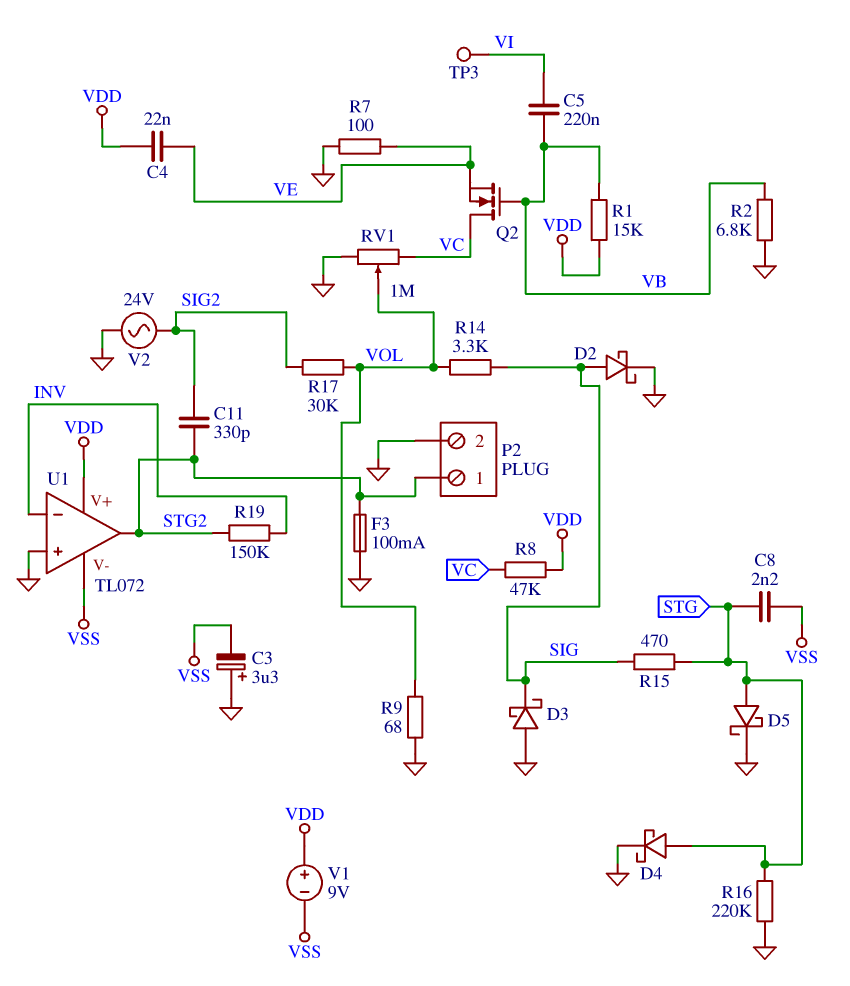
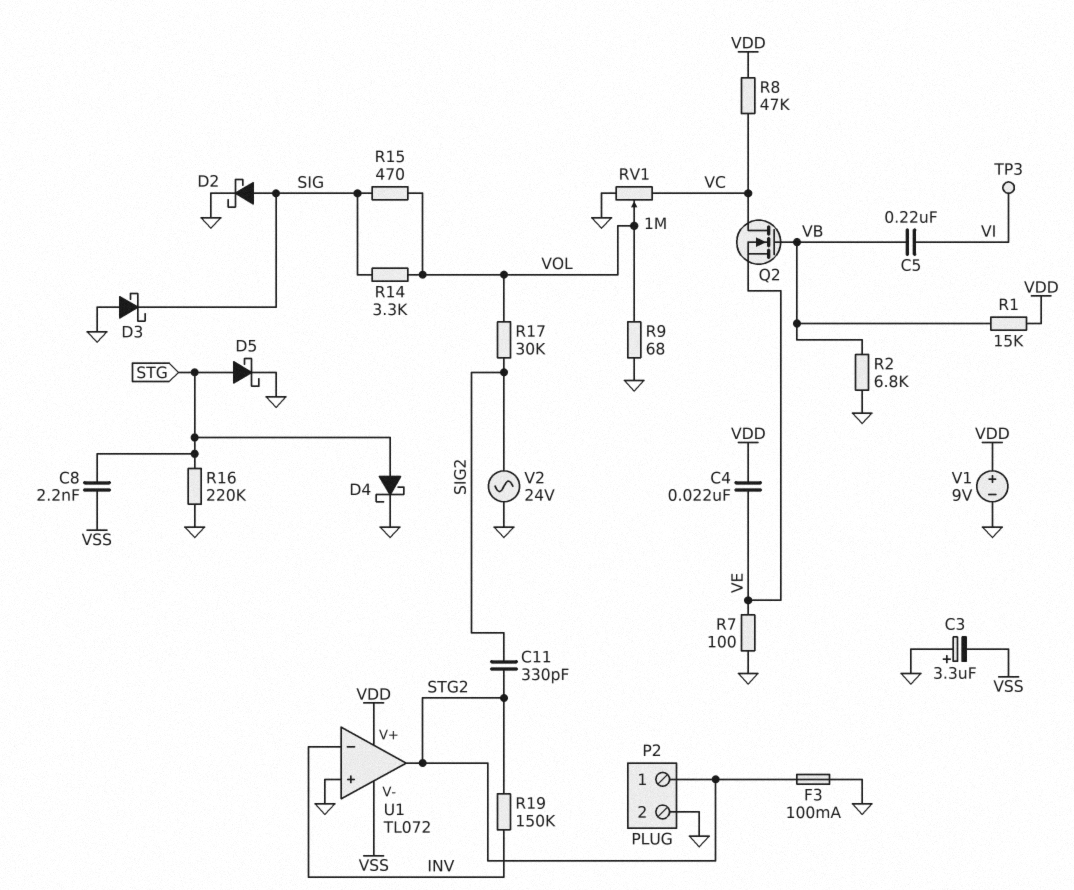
R15: 470 (SIG, STG) -> 470 (SIG, VOL)
V1: 9V (plus VDD, minus VSS) -> 9V (plus VDD, minus GND)

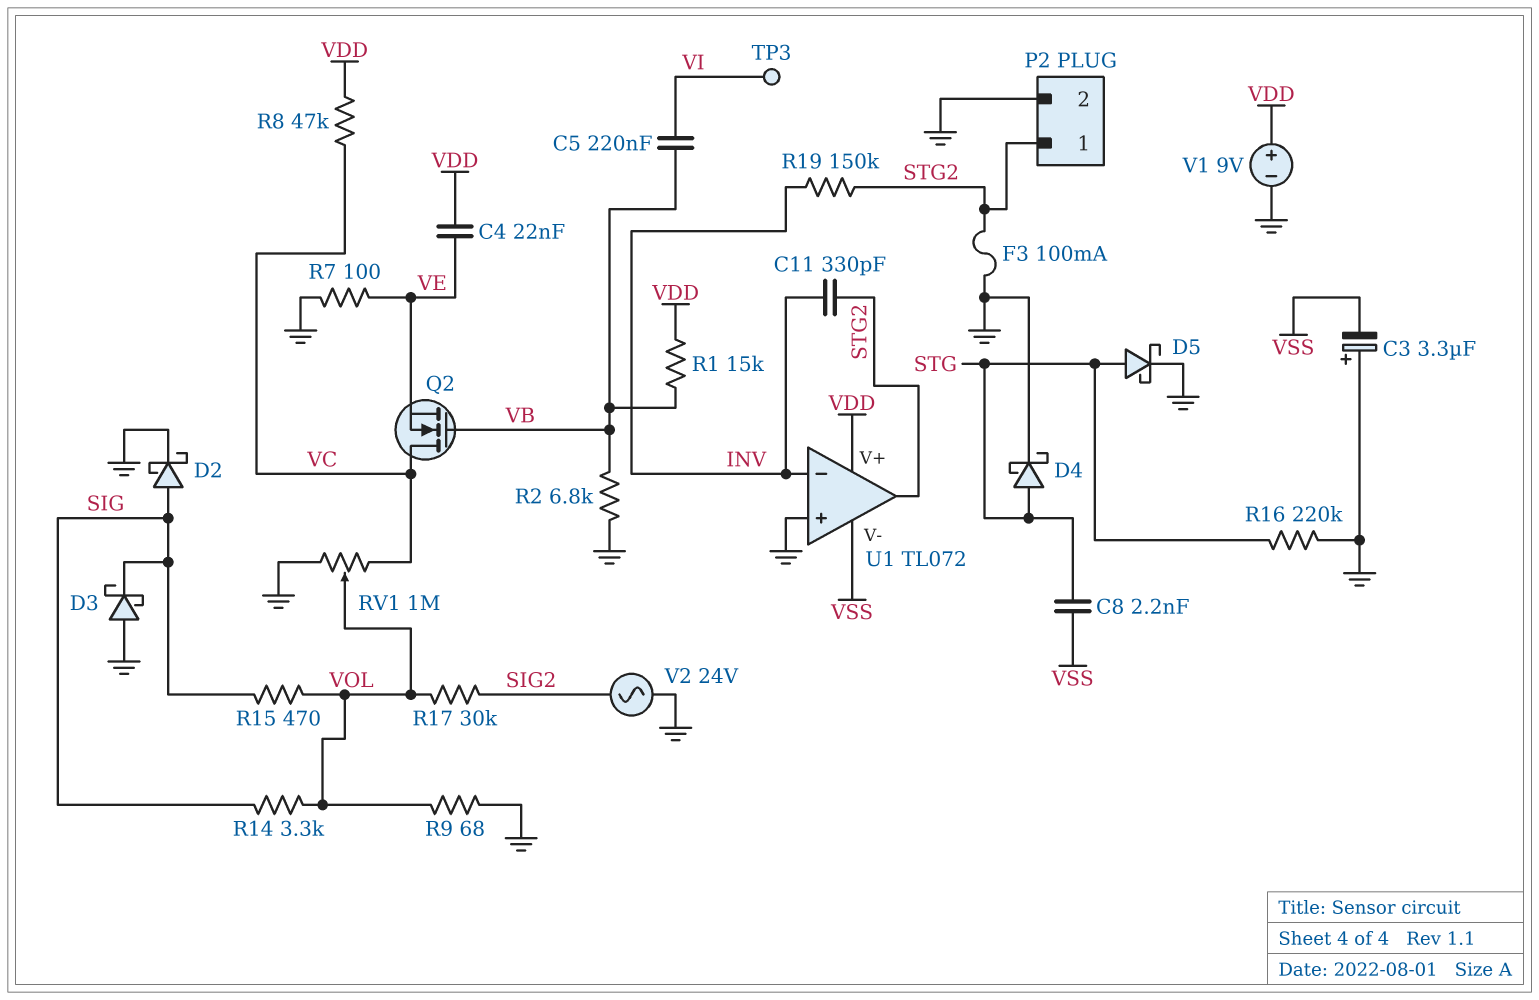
C11: 330pF (SIG2, STG2) -> 330pF (INV, STG2)

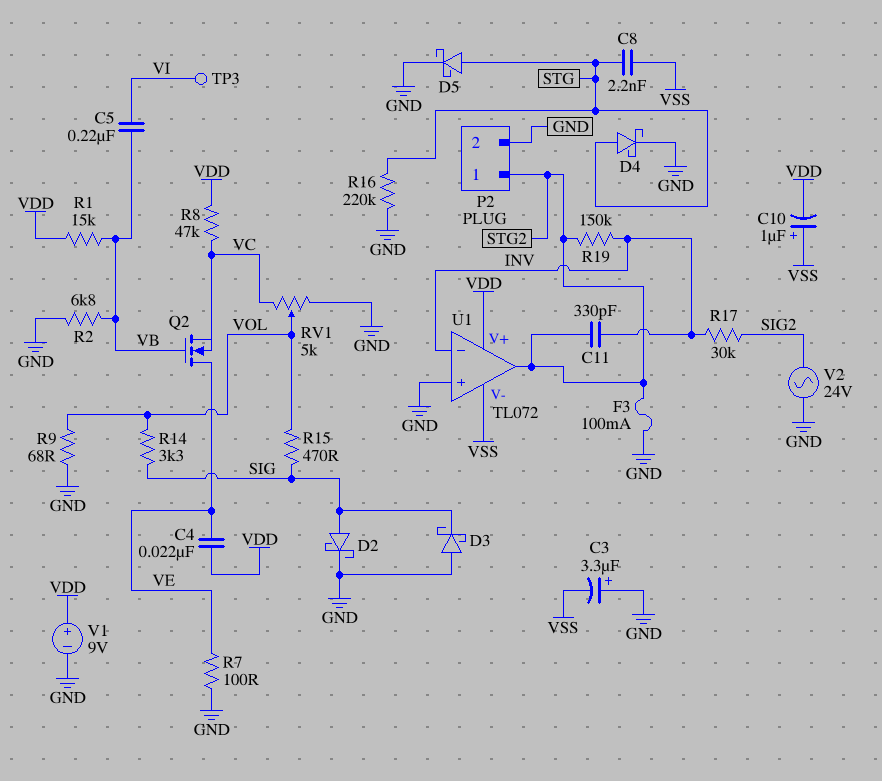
C10: none -> 1uF (plus VSS, minus VDD)
Q2: NMOS (G VB, D VC, S VE) -> NMOS (G VB, D VE, S VC)
R17: 30k (SIG2, VOL) -> 30k (INV, SIG2)
RV1: 1M (GND, VC, wiper VOL) -> 5k (GND, VC, wiper VOL)

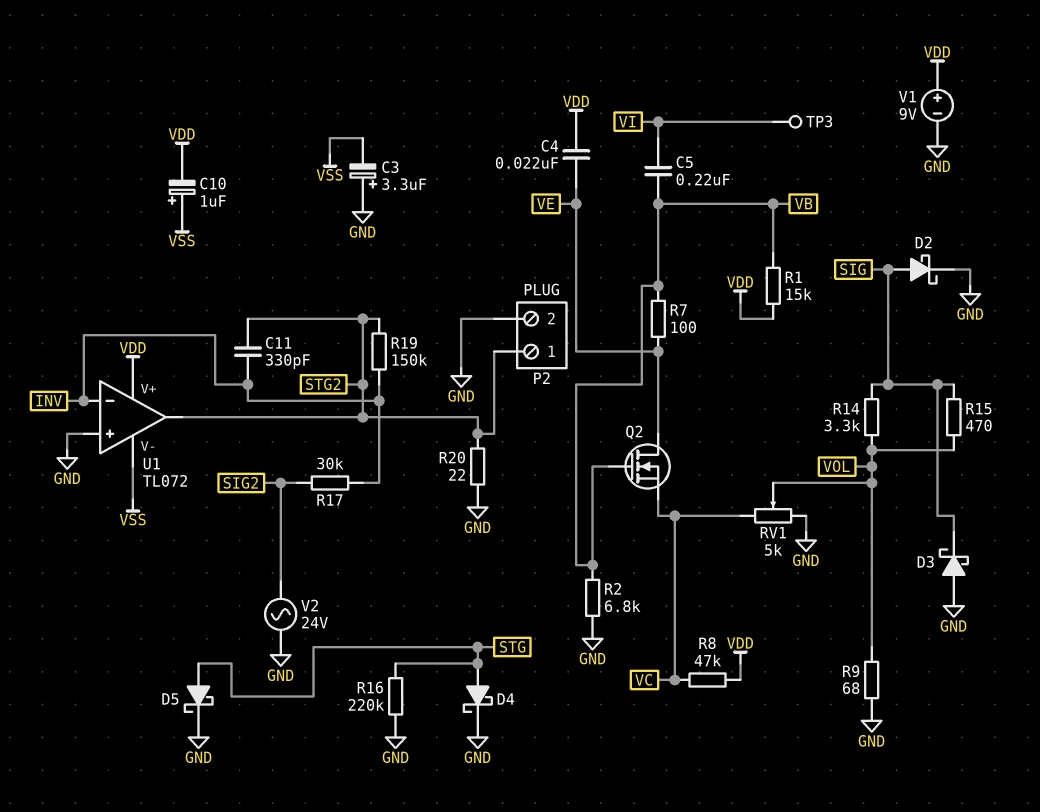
C8: 2.2nF (STG, VSS) -> none
F3: 100mA (GND, STG2) -> none
R7: 100 (GND, VE) -> 100 (VB, VE)
R20: none -> 22 (GND, STG2)

